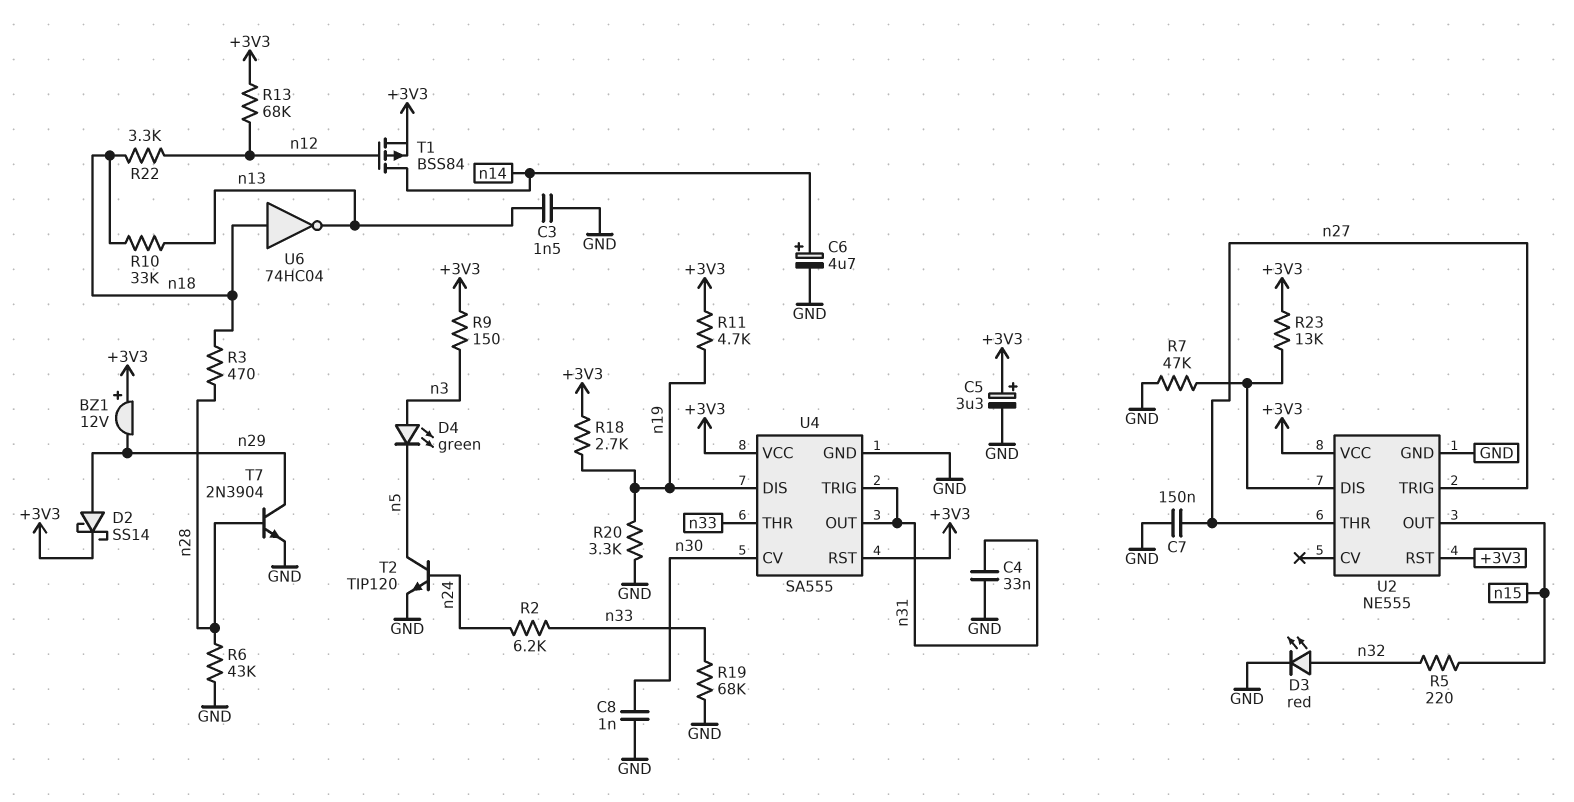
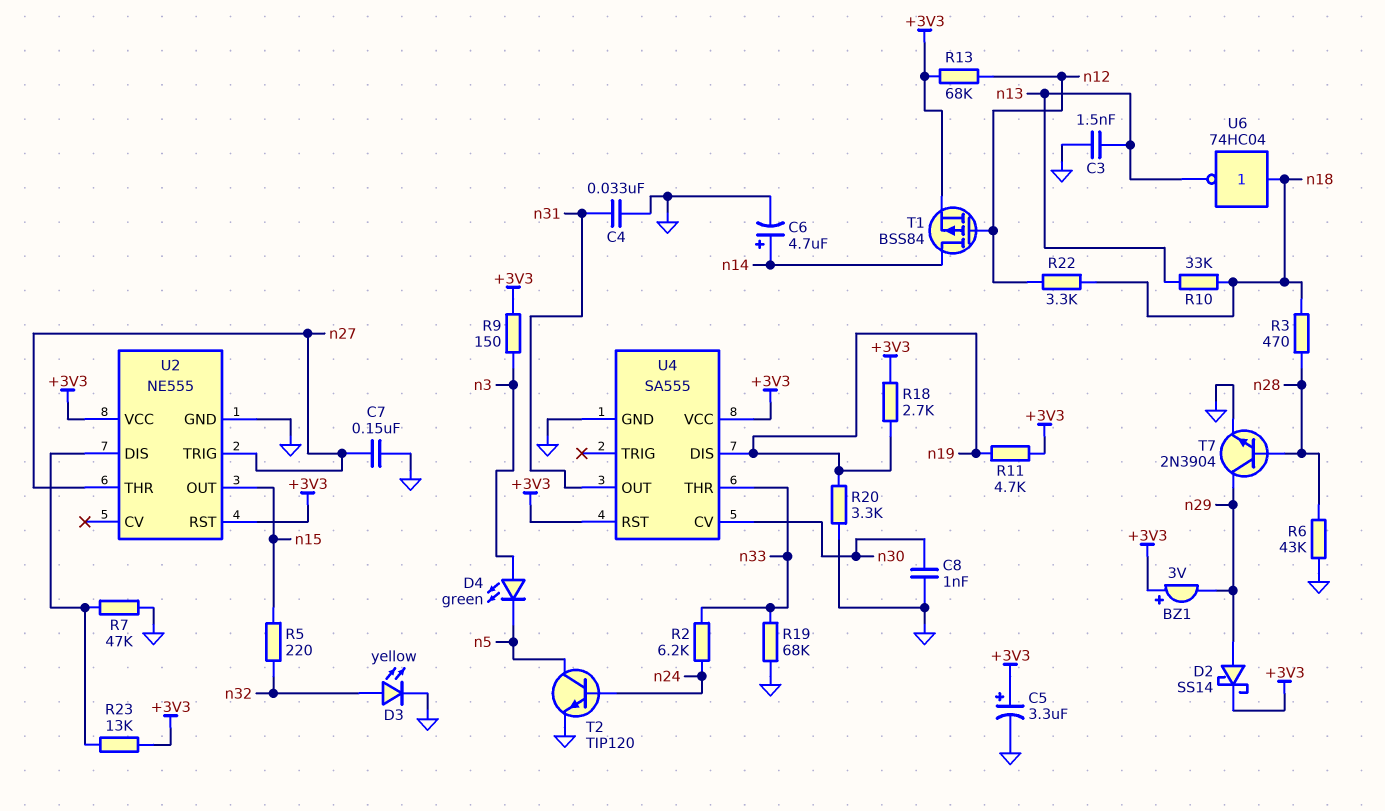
BZ1: buzzer 12V (plus +3V3, minus n29) -> buzzer 3V (plus +3V3, minus n29)
D3: LED red (A n32, K GND) -> LED yellow (A n32, K GND)
U4 pin TRIG: n31 -> none

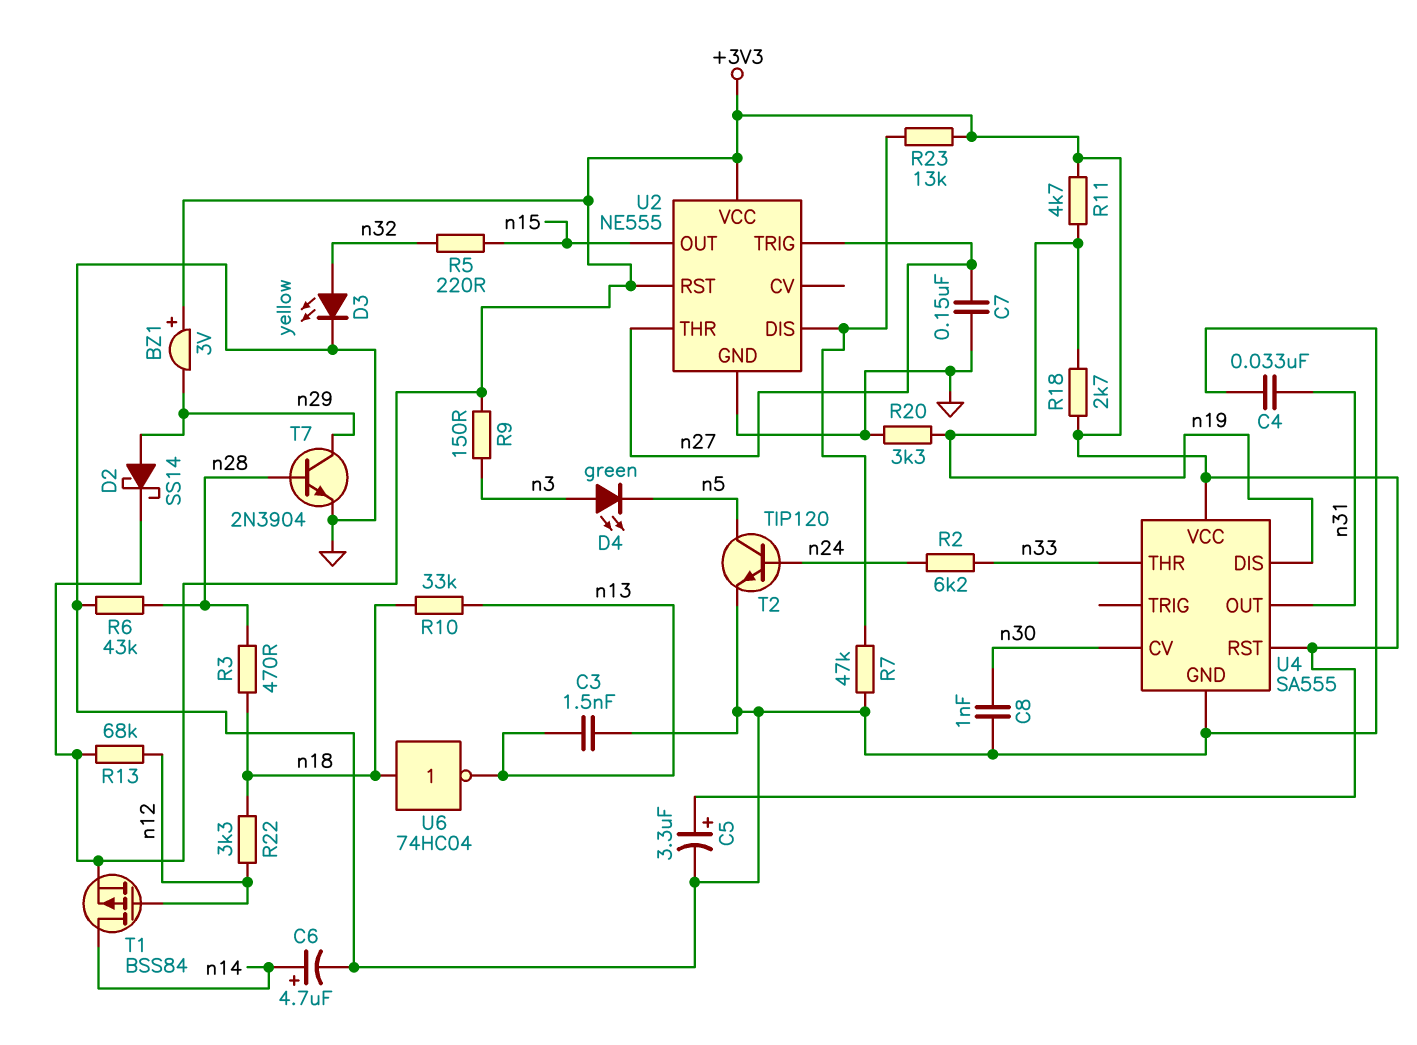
R19: 68k (GND, n33) -> none

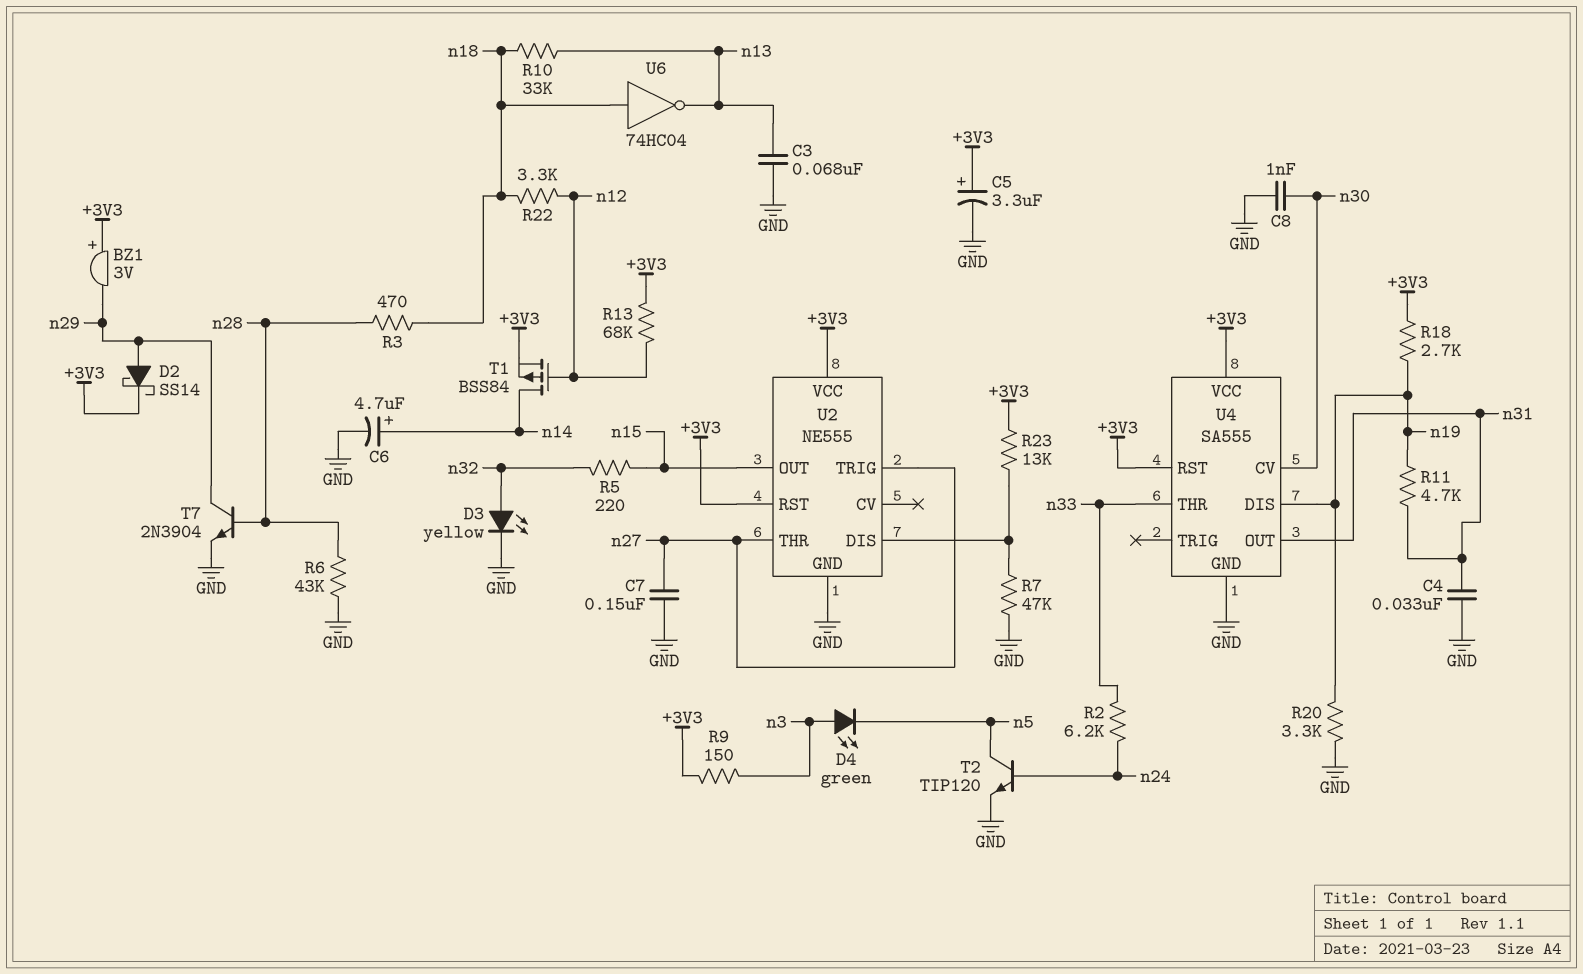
C3: 1.5nF (GND, n13) -> 68nF (GND, n13)
R11: 4.7k (+3V3, n19) -> 4.7k (n19, n31)

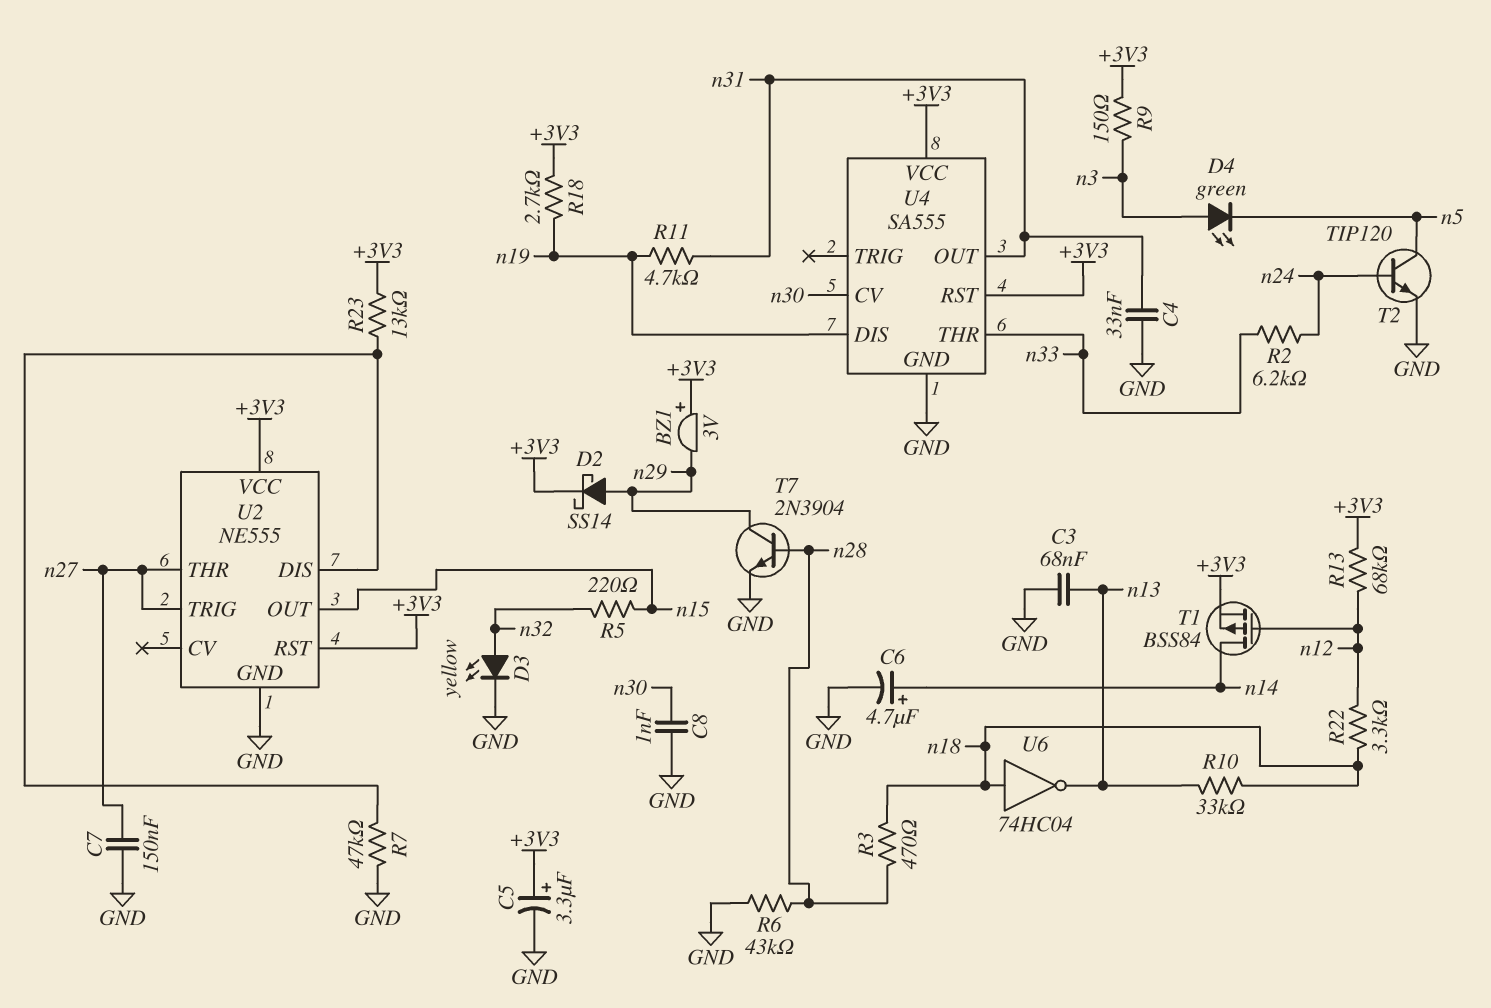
R20: 3.3k (GND, n19) -> none

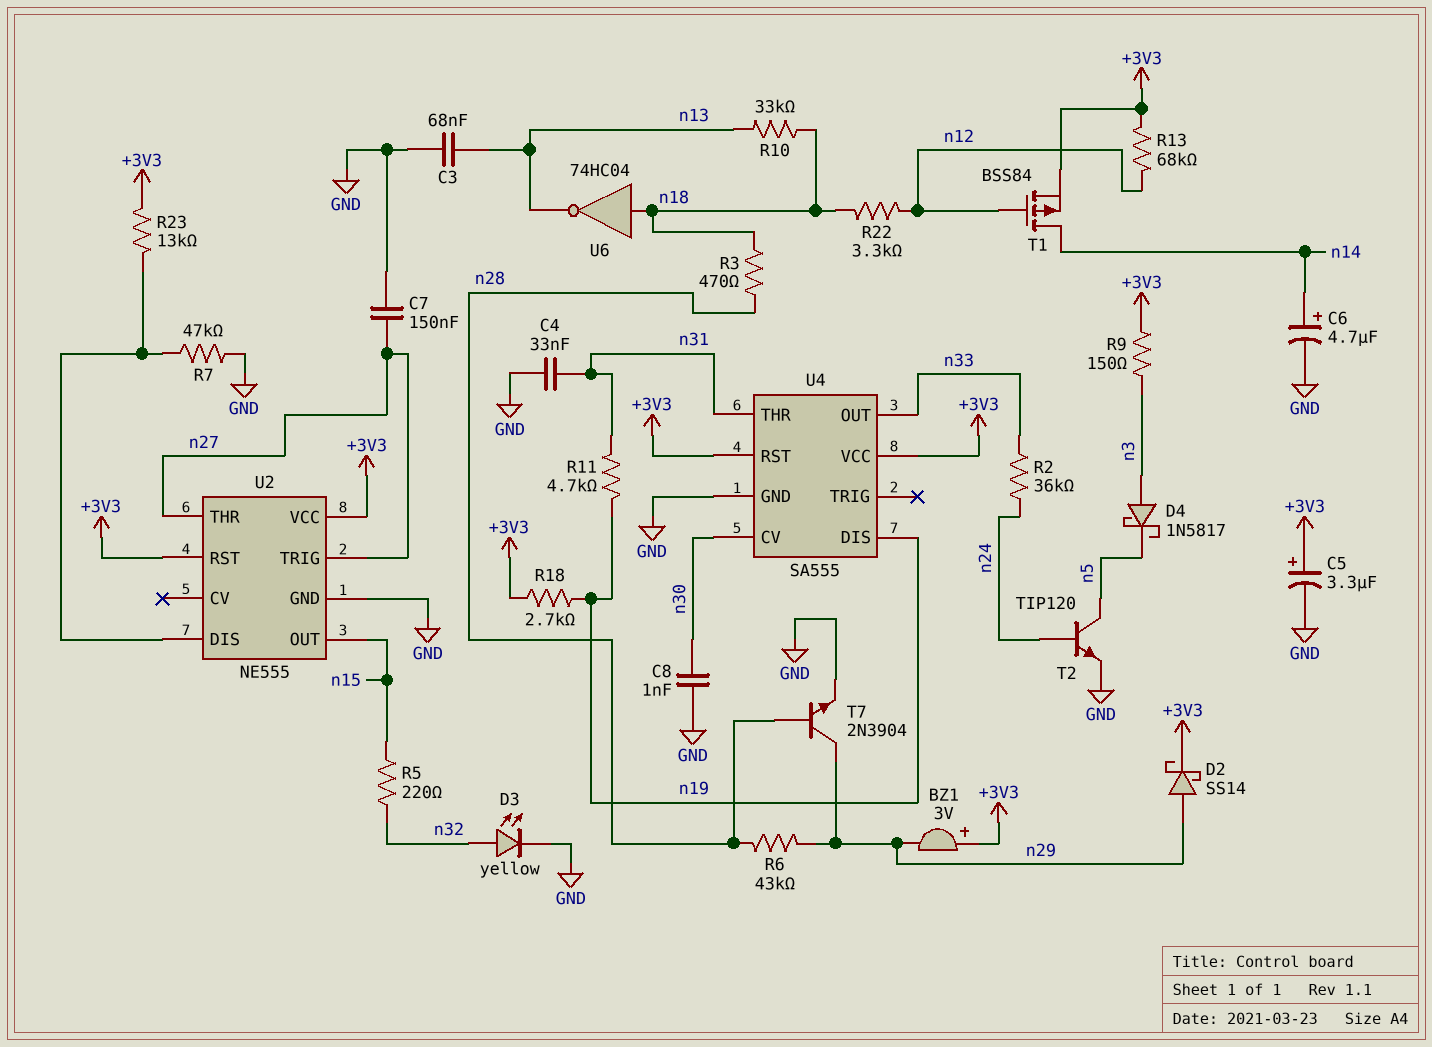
D4: LED green (A n3, K n5) -> schottky 1N5817 (A n3, K n5)
R2: 6.2k (n24, n33) -> 36k (n24, n33)
R6: 43k (GND, n28) -> 43k (n28, n29)
U4 pin OUT: n31 -> n33
U4 pin THR: n33 -> n31

